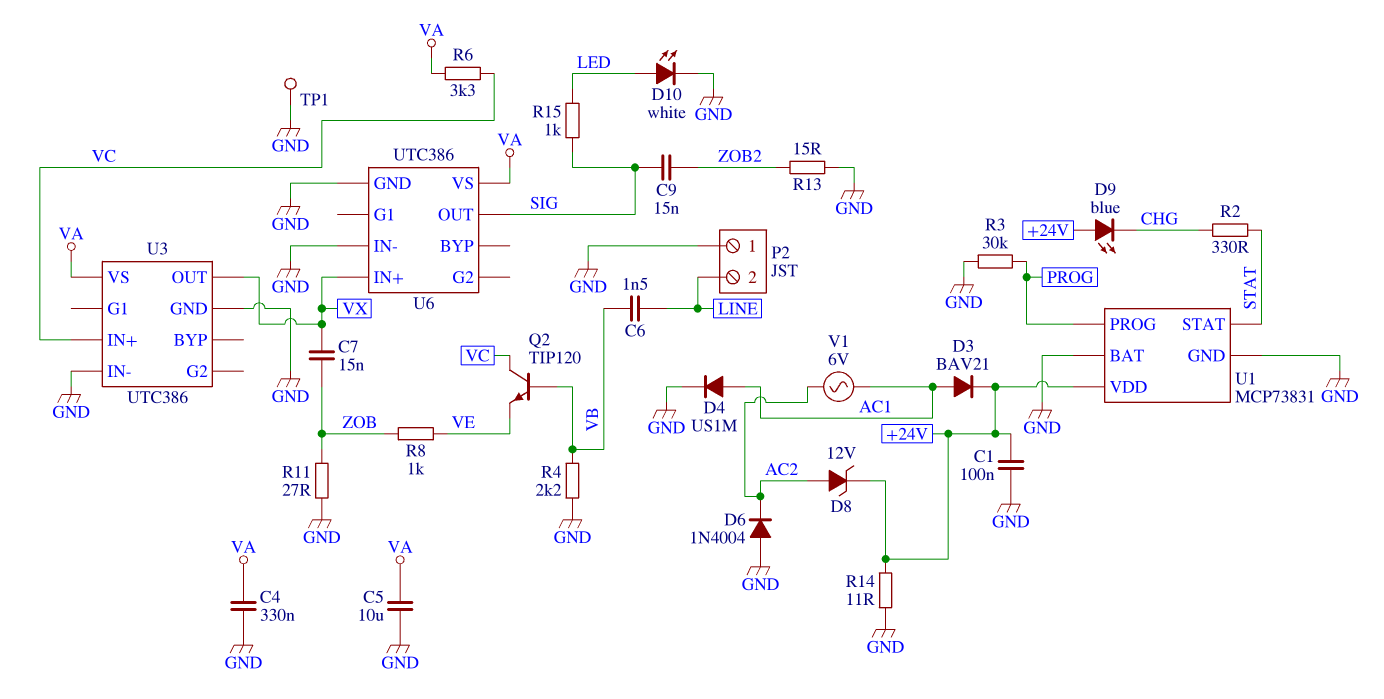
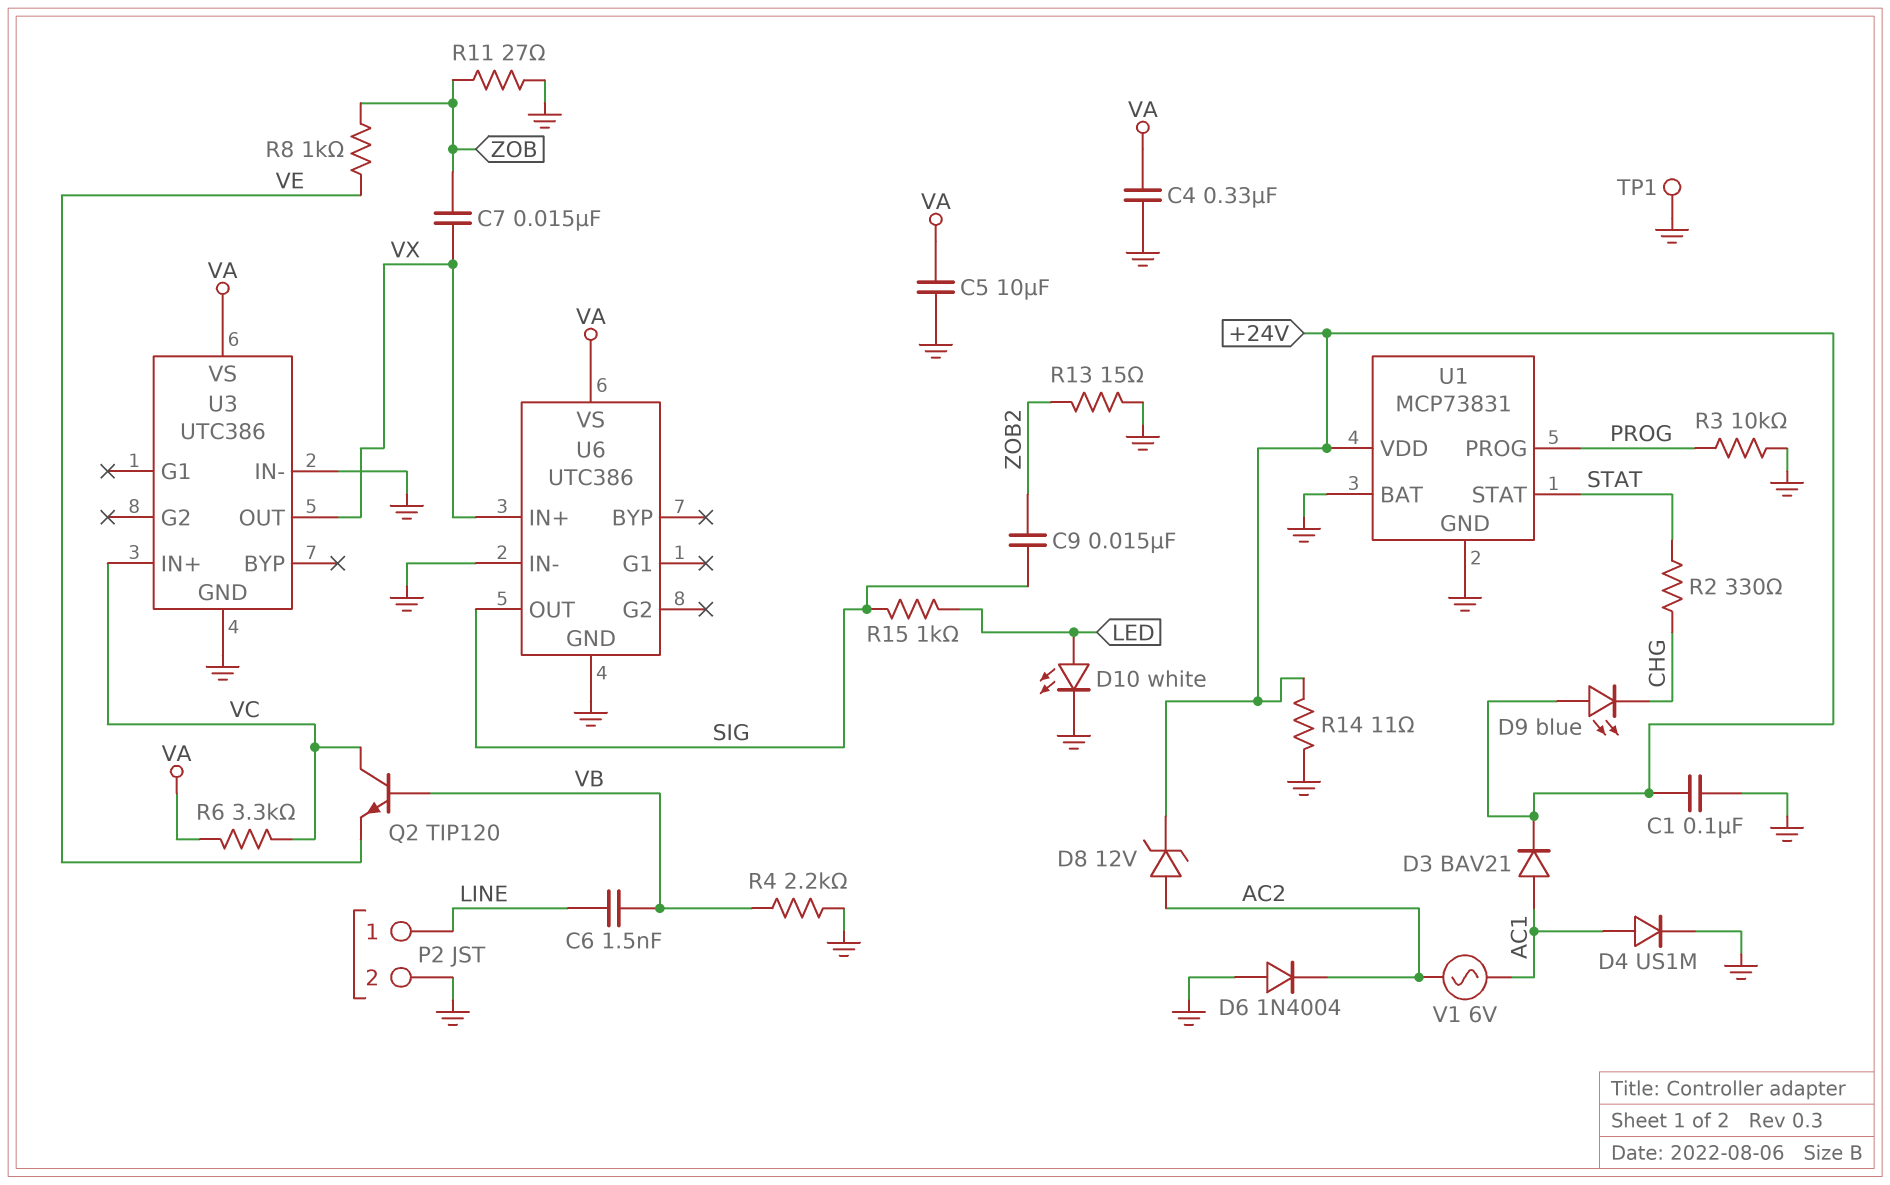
P2 pin 1: GND -> LINE
P2 pin 2: LINE -> GND
R3: 30k (GND, PROG) -> 10k (GND, PROG)

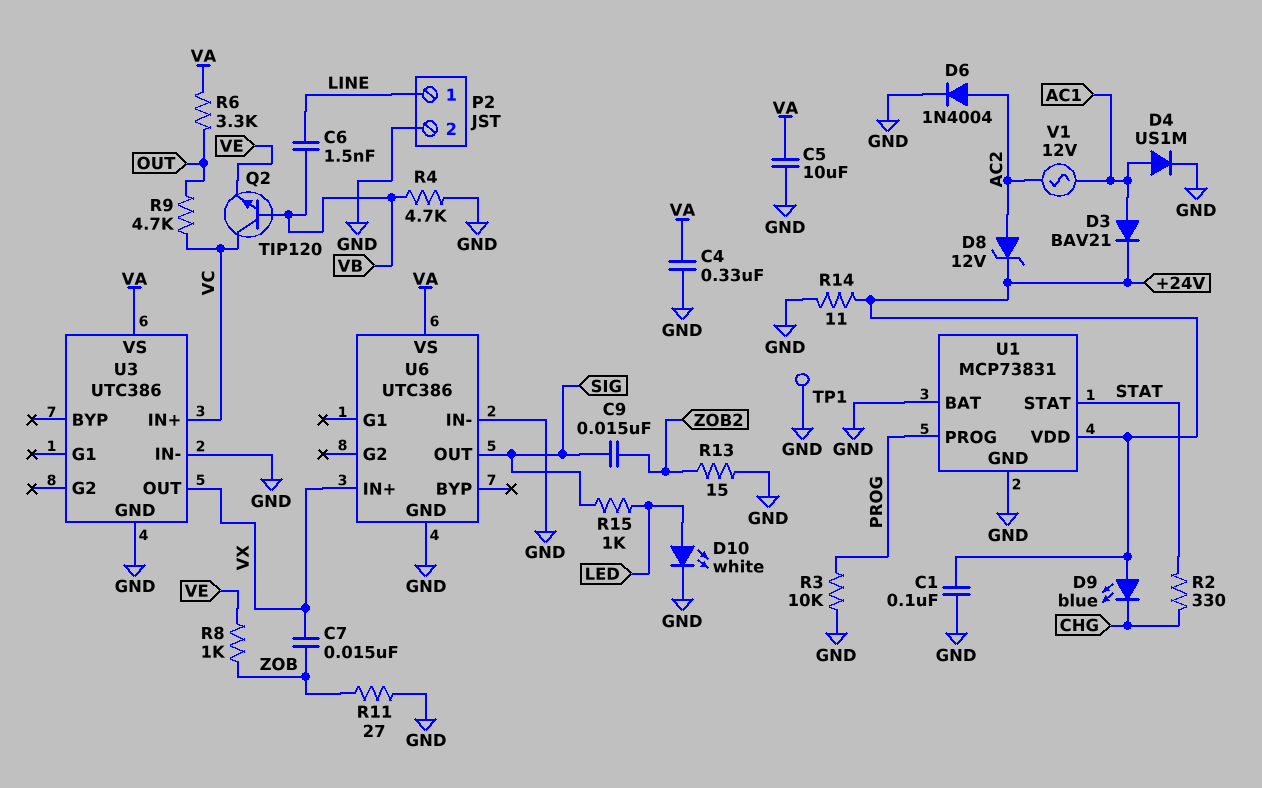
D6: diode 1N4004 (A GND, K AC2) -> diode 1N4004 (A AC2, K GND)
R4: 2.2k (GND, VB) -> 4.7k (GND, VB)
R6: 3.3k (VA, VC) -> 3.3k (OUT, VA)
R9: none -> 4.7k (OUT, VC)
V1: AC 6V (AC1, AC2) -> AC 12V (AC1, AC2)

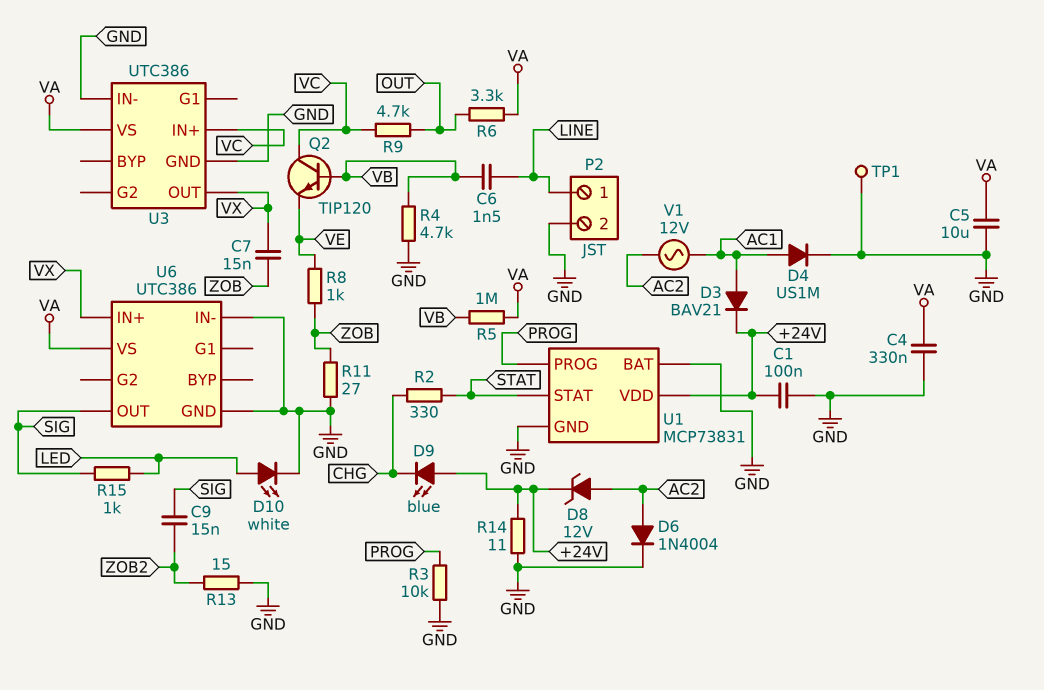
R5: none -> 1M (VA, VB)

